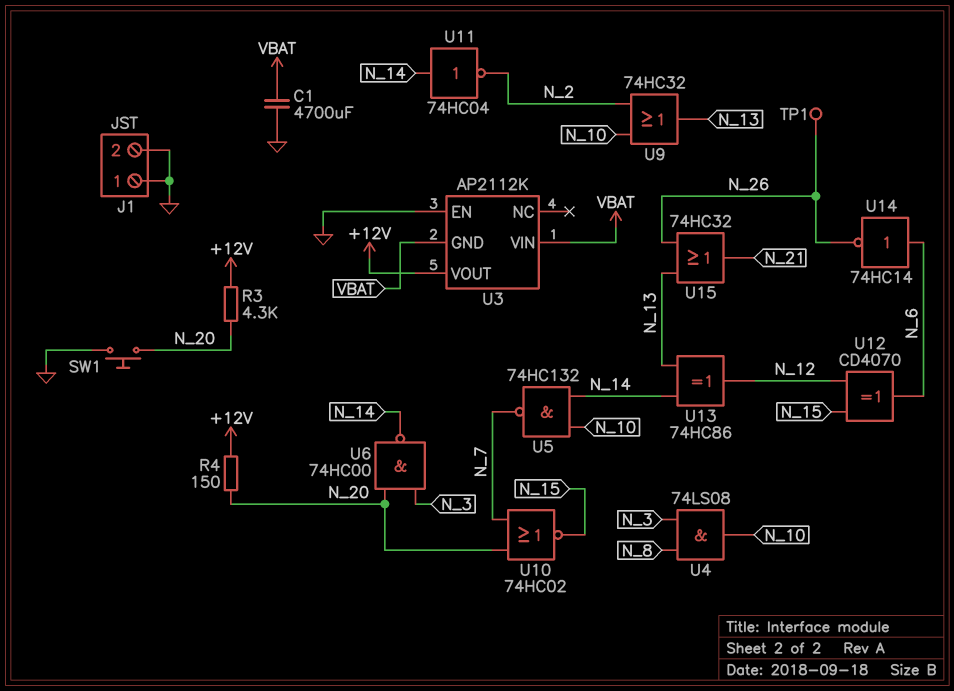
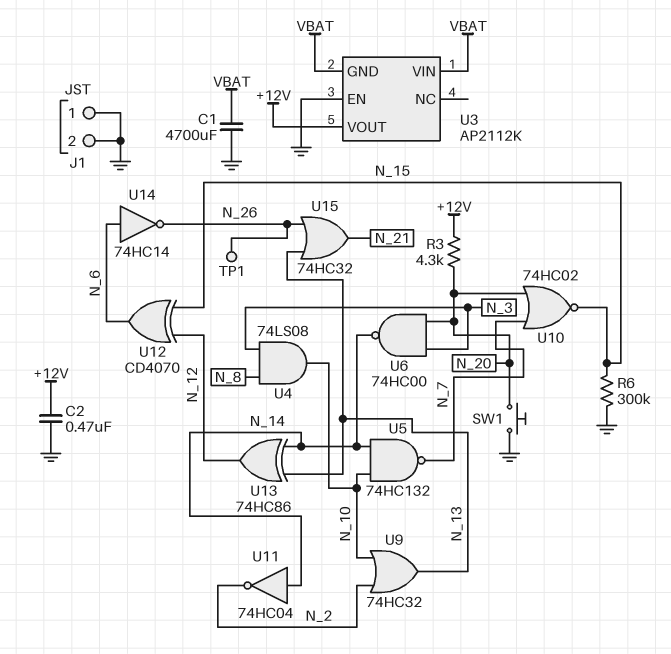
C2: none -> 470nF (+12V, GND)
R4: 150 (+12V, N_20) -> none
R6: none -> 300k (GND, N_15)

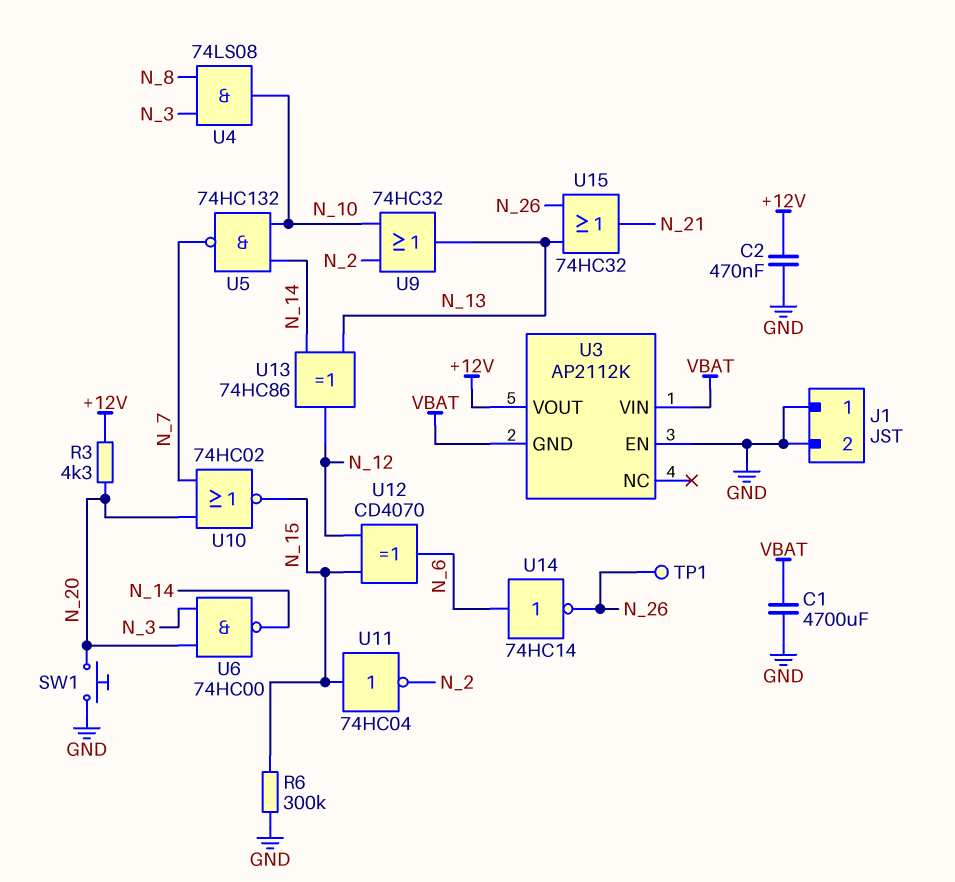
U11: NOT 74HC04 (in N_14, out N_2) -> NOT 74HC04 (in N_15, out N_2)

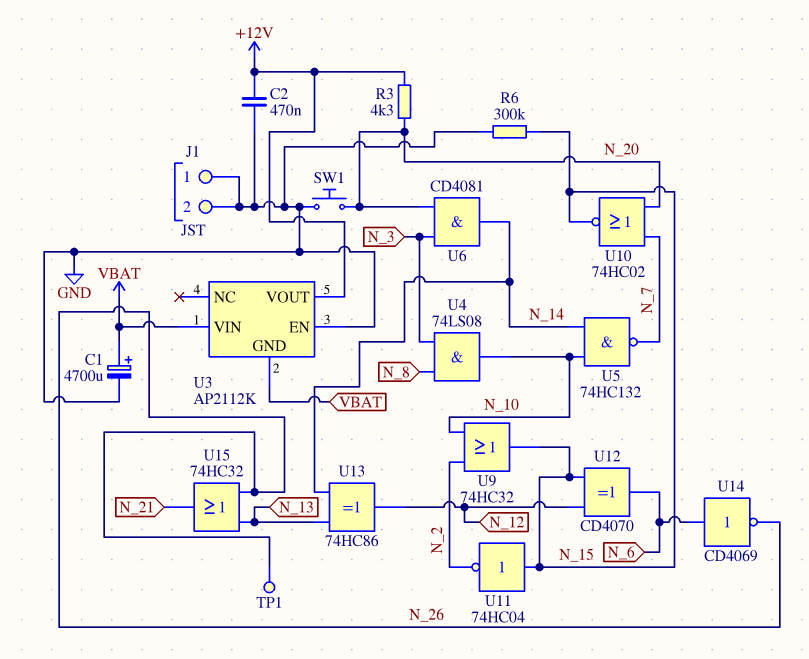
C1: 4700uF (GND, VBAT) -> 4700uF (plus VBAT, minus GND)
U6: NAND 74HC00 (in N_3, in N_20, out N_14) -> AND CD4081 (in N_3, in N_20, out N_14)
U9: OR 74HC32 (in N_2, in N_10, out N_13) -> OR 74HC32 (in N_2, in N_10, out N_15)
U14: NOT 74HC14 (in N_6, out N_26) -> NOT CD4069 (in N_6, out N_26)

